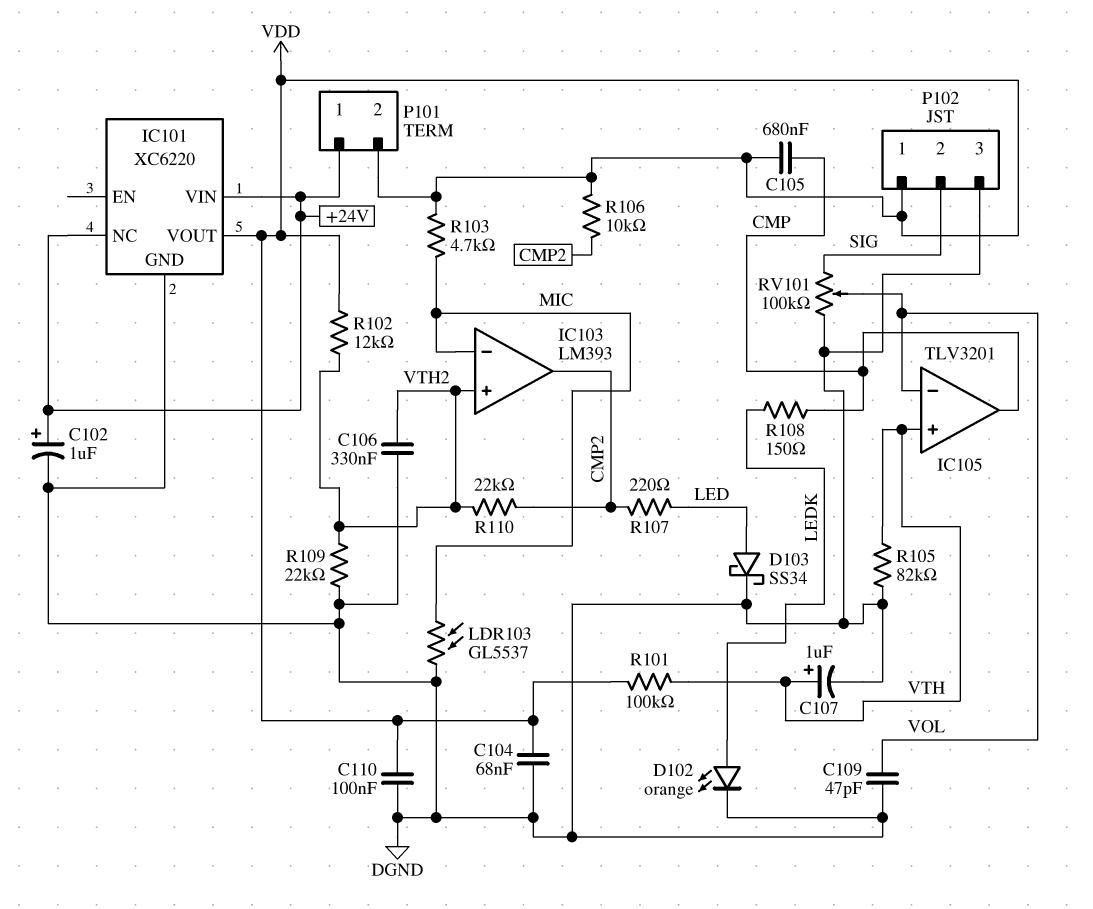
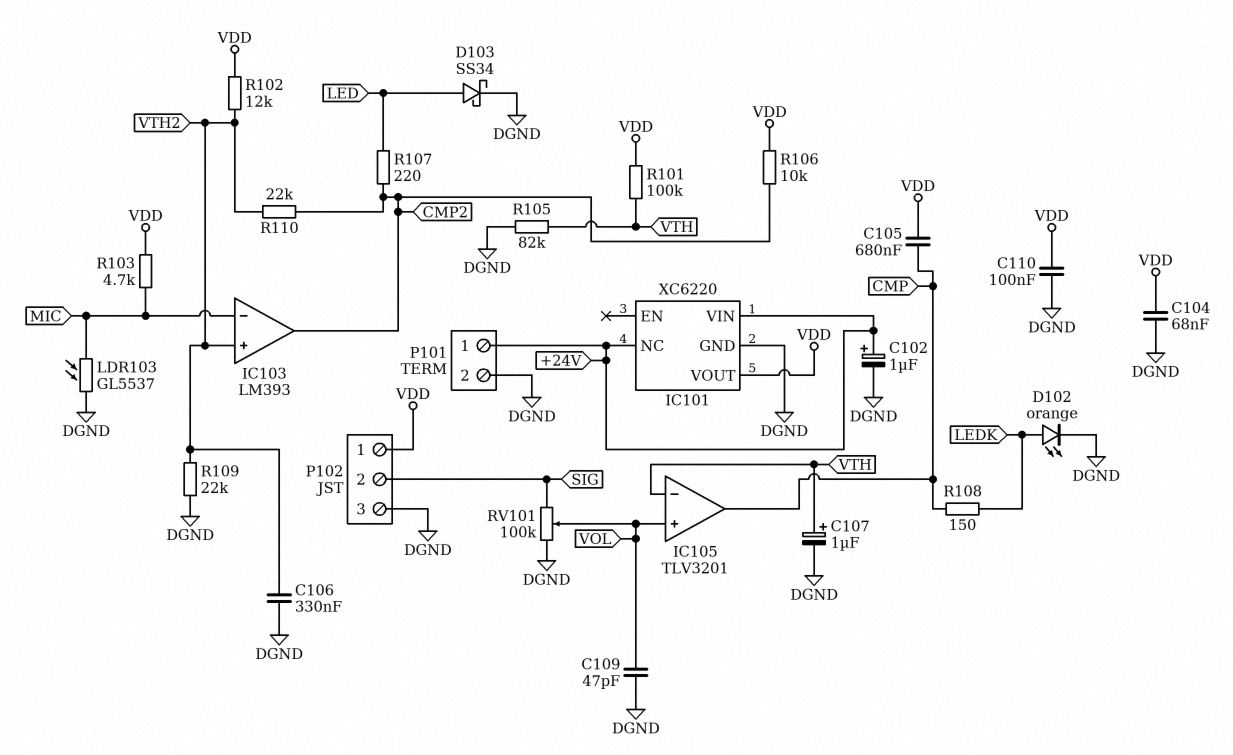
IC105 pin in+: VTH -> VOL
IC105 pin in-: VOL -> VTH
P101 pin 2: VDD -> DGND

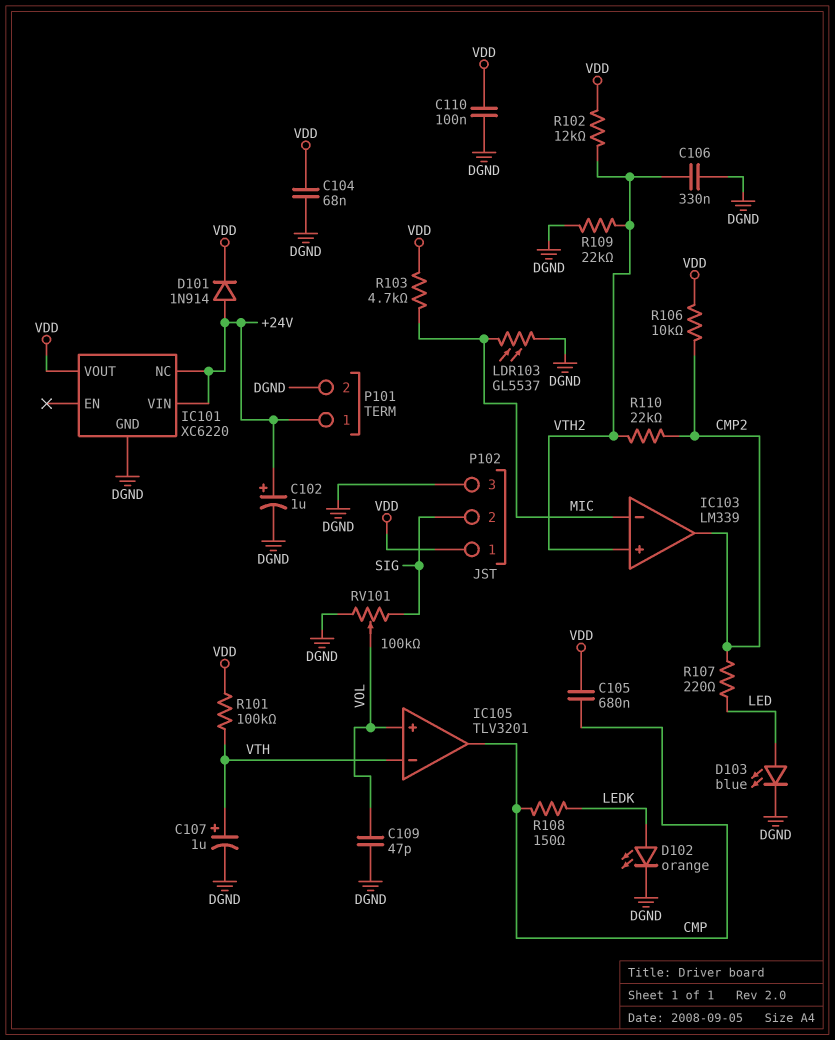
D101: none -> diode 1N914 (A +24V, K VDD)
D103: schottky SS34 (A LED, K DGND) -> LED blue (A LED, K DGND)
IC103: LM393 -> LM339
R105: 82k (DGND, VTH) -> none

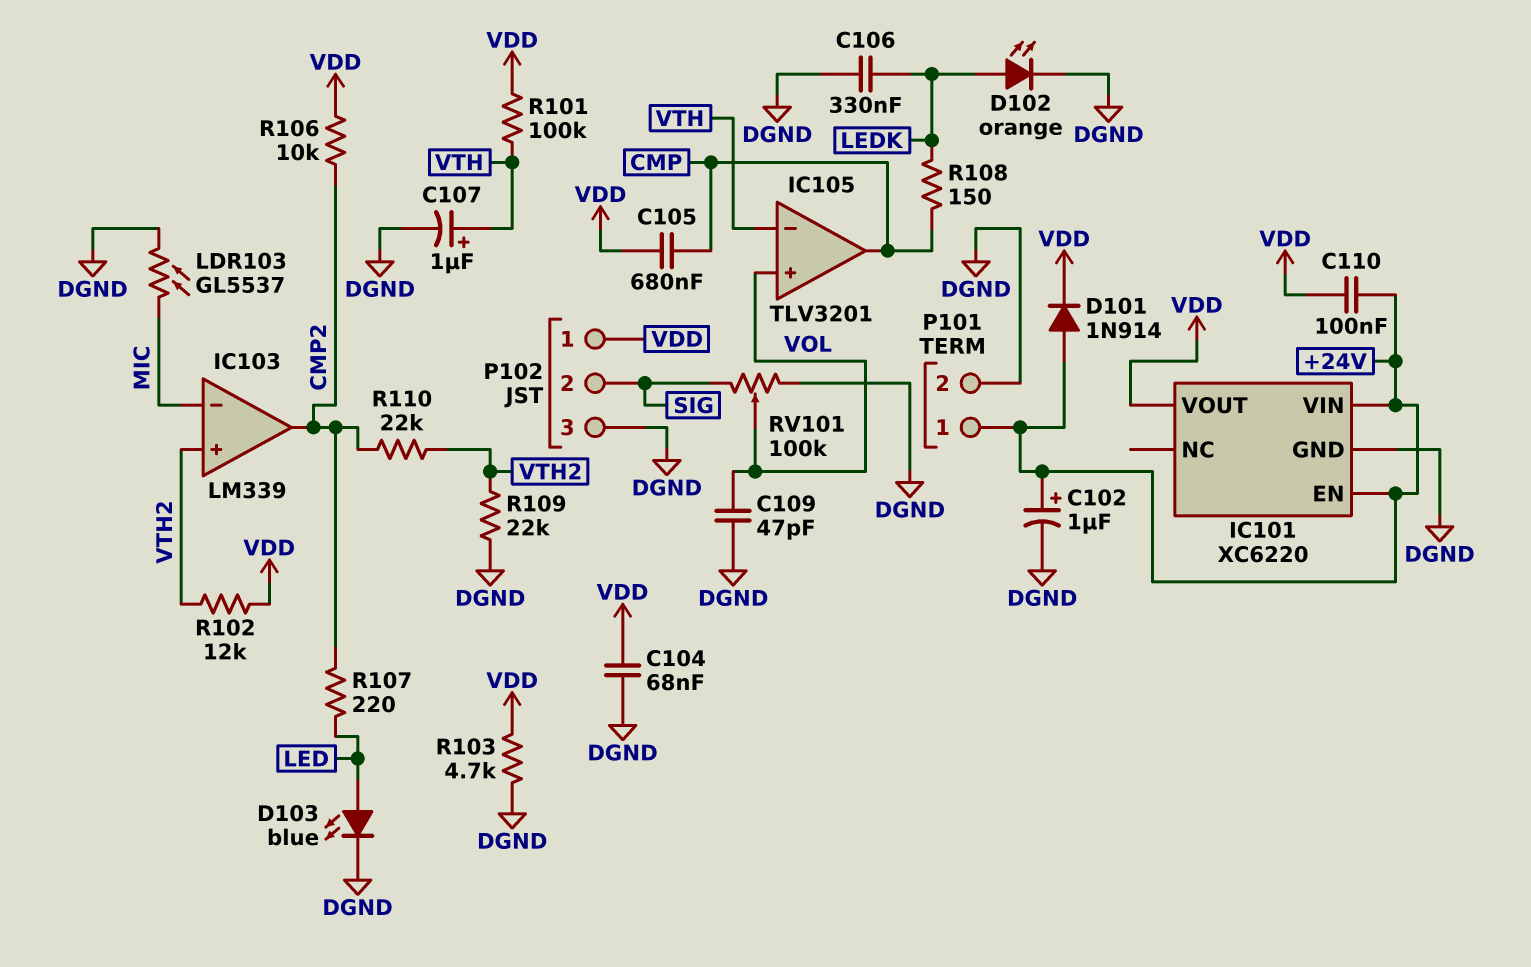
C106: 330nF (DGND, VTH2) -> 330nF (DGND, LEDK)
C110: 100nF (DGND, VDD) -> 100nF (+24V, VDD)
IC101 pin EN: none -> +24V
IC101 pin NC: +24V -> none
R103: 4.7k (MIC, VDD) -> 4.7k (DGND, VDD)

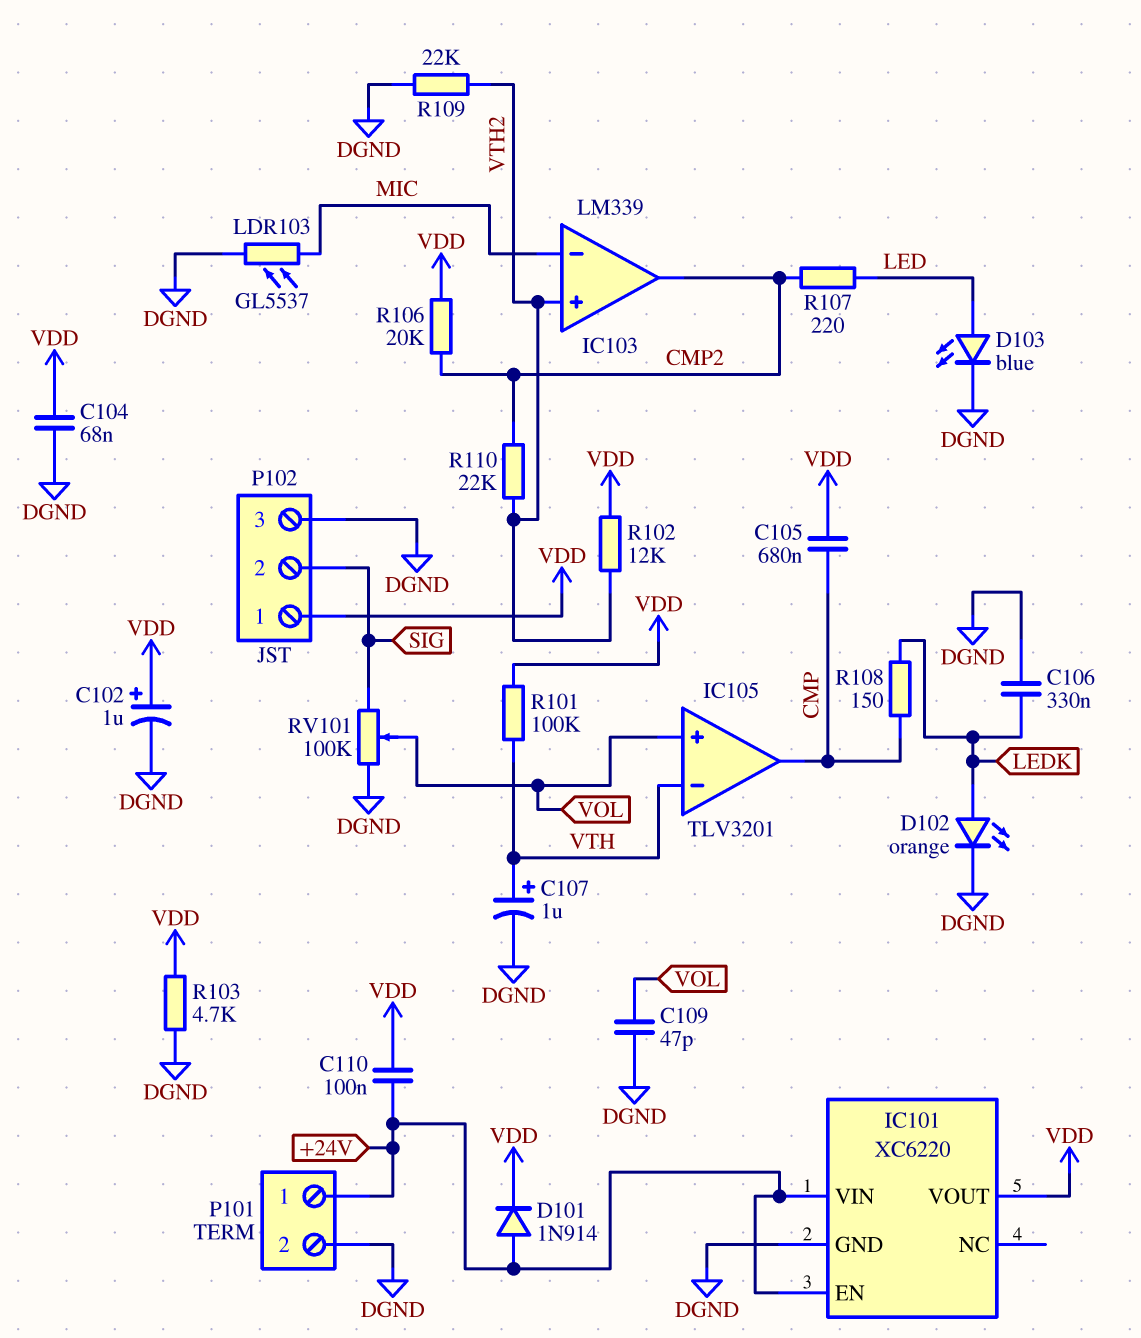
C102: 1uF (plus +24V, minus DGND) -> 1uF (plus VDD, minus DGND)
R106: 10k (CMP2, VDD) -> 20k (CMP2, VDD)

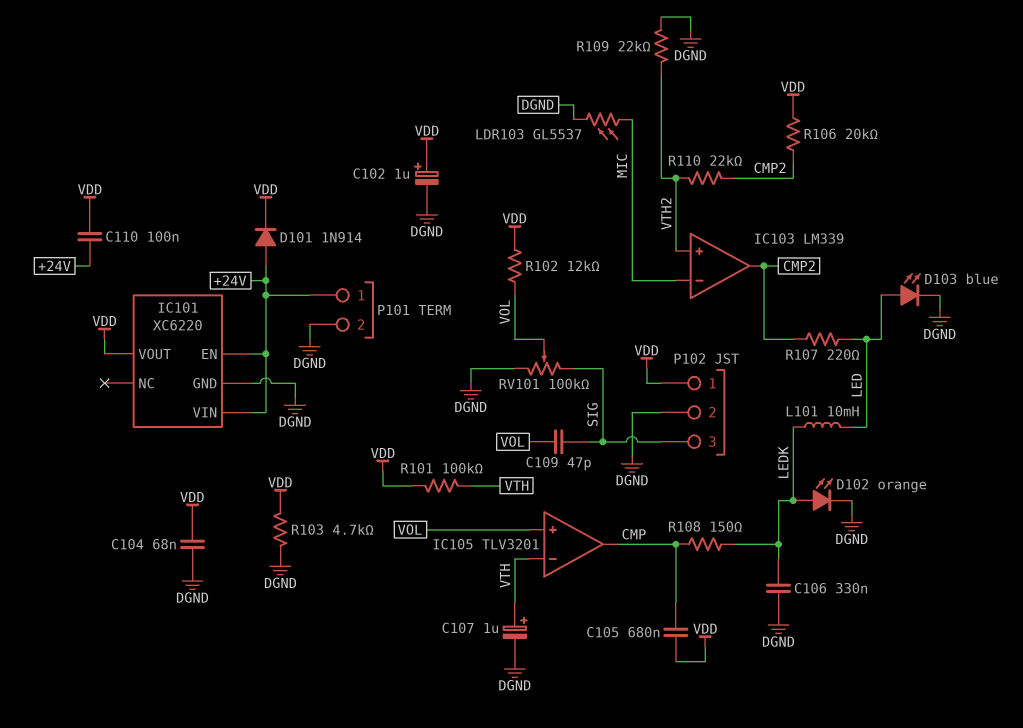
C109: 47pF (DGND, VOL) -> 47pF (SIG, VOL)
L101: none -> 10mH (LED, LEDK)
P102 pin 2: SIG -> DGND
P102 pin 3: DGND -> SIG
R102: 12k (VDD, VTH2) -> 12k (VDD, VOL)

